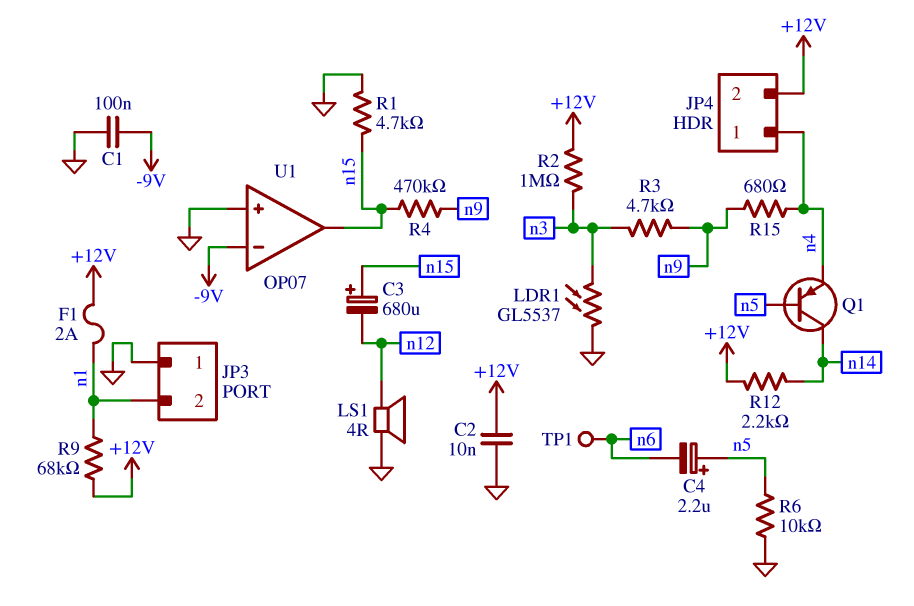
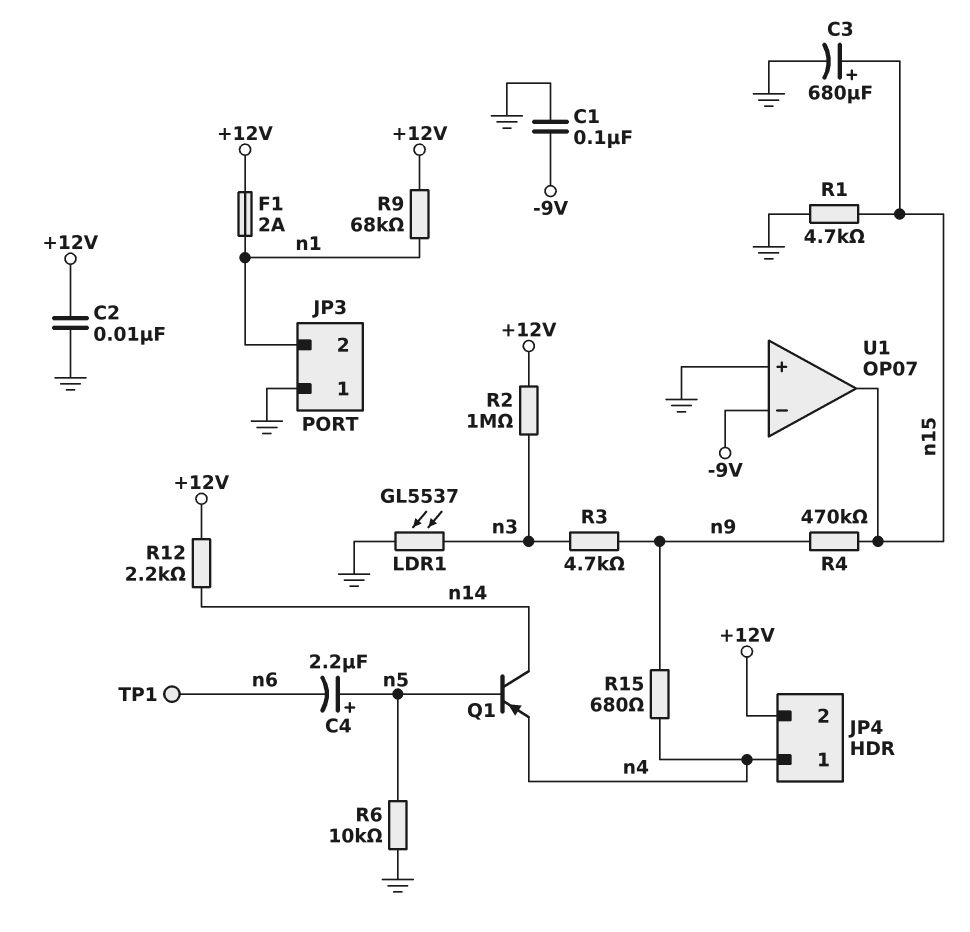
C3: 680uF (plus n15, minus n12) -> 680uF (plus n15, minus GND)
LS1: speaker 4R (GND, n12) -> none

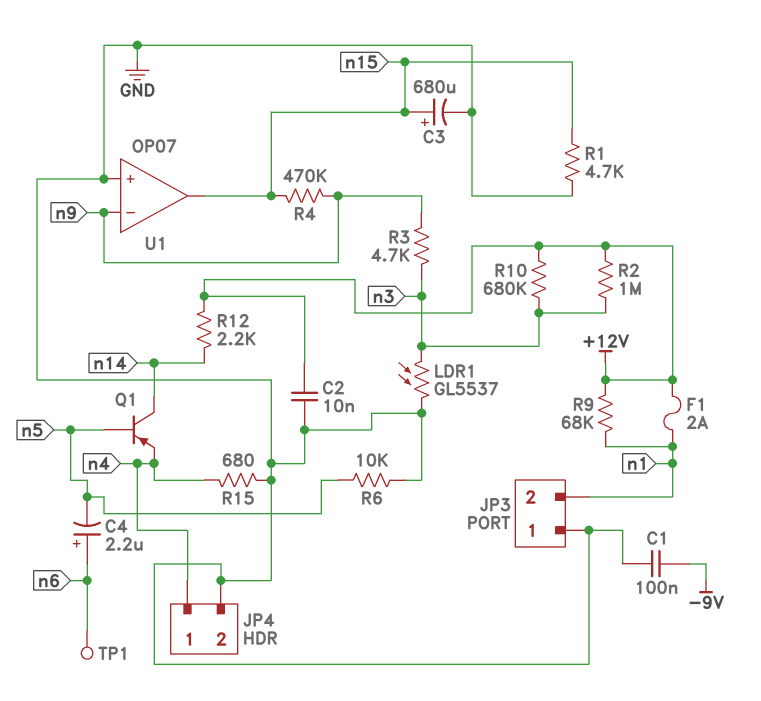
C4: 2.2uF (plus n5, minus n6) -> 2.2uF (plus n6, minus n5)
JP4 pin 2: +12V -> GND
R10: none -> 680k (+12V, n3)
R15: 680 (n4, n9) -> 680 (GND, n4)
U1 pin in-: -9V -> n9

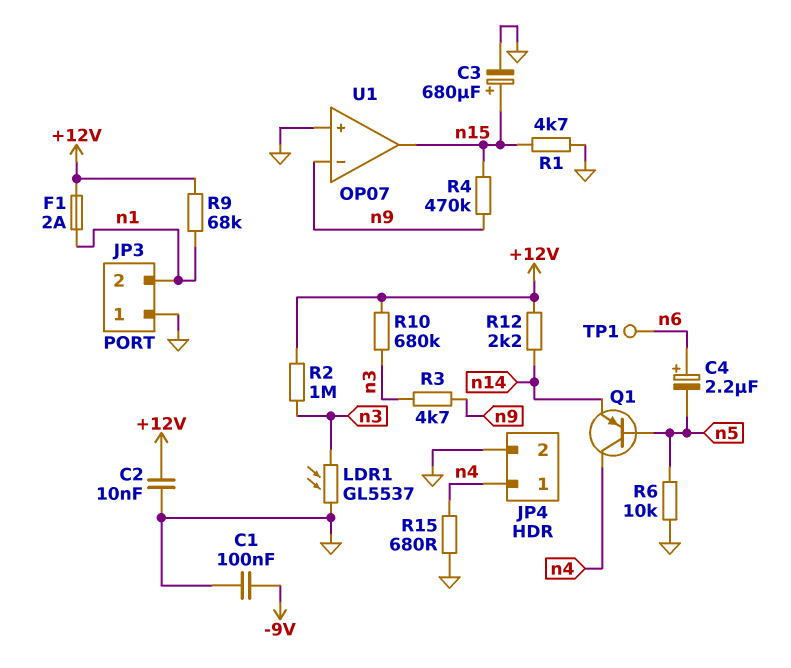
Q1: PNP (B n5, C n14, E n4) -> PNP (B n5, C n4, E n14)

